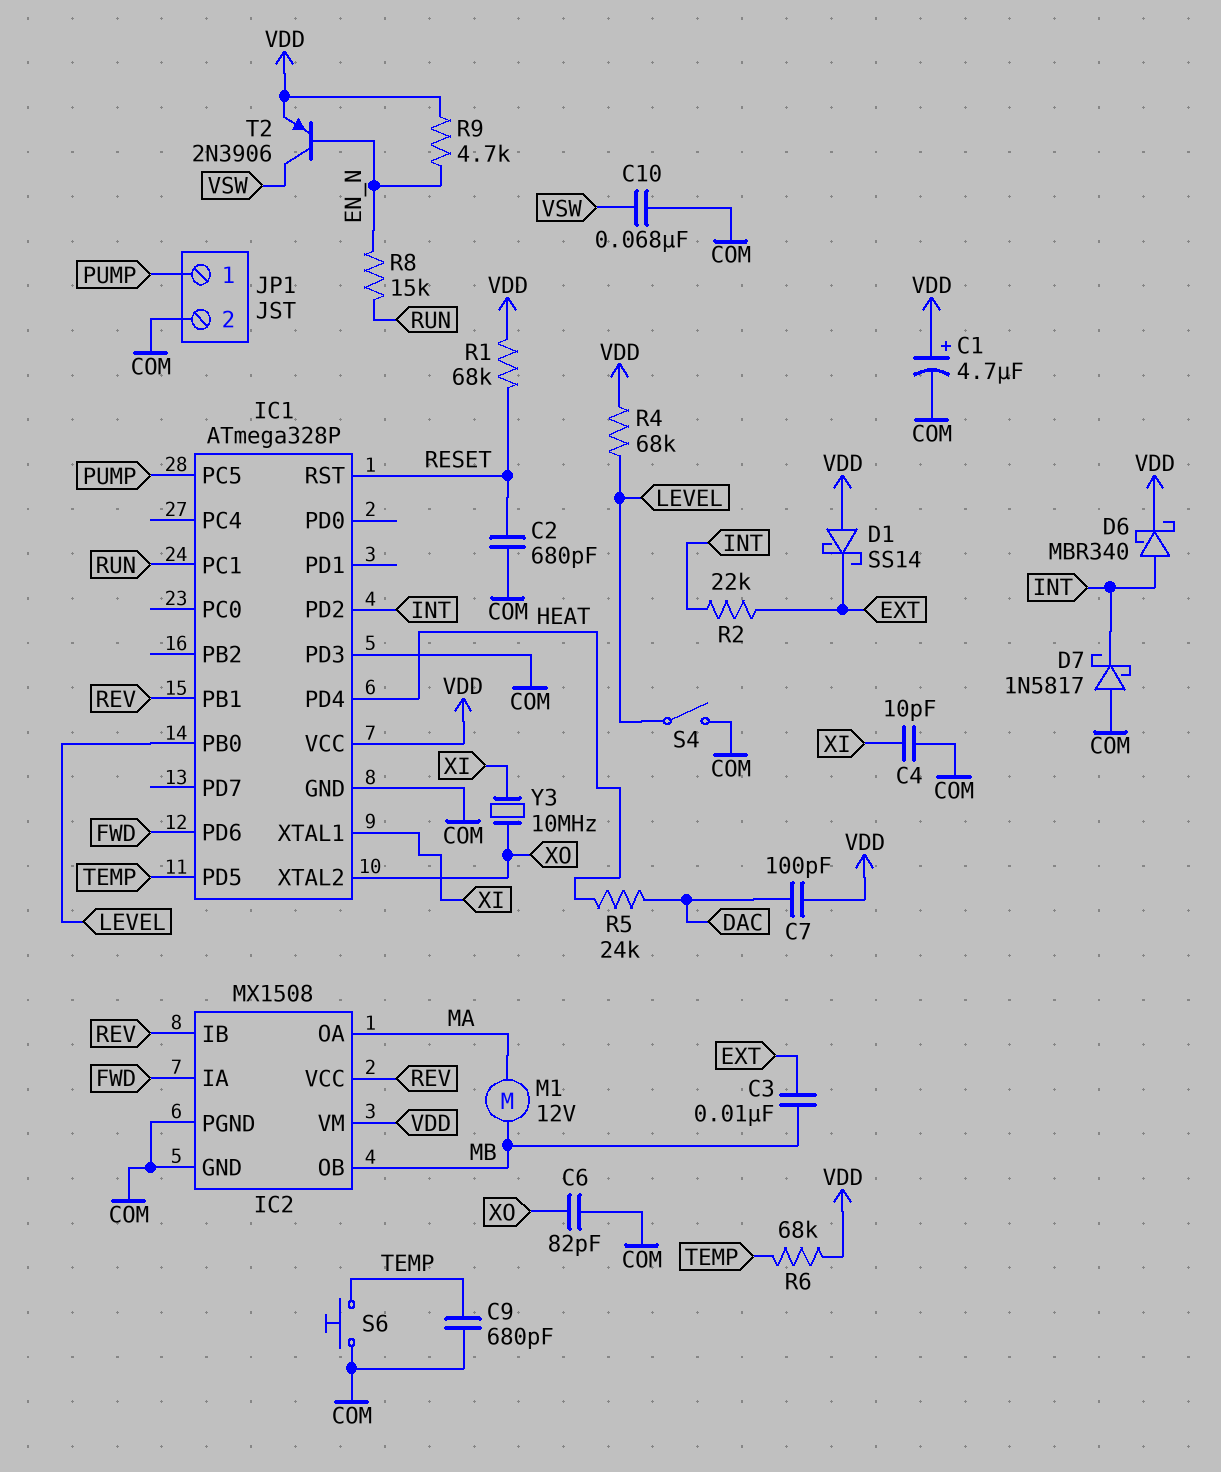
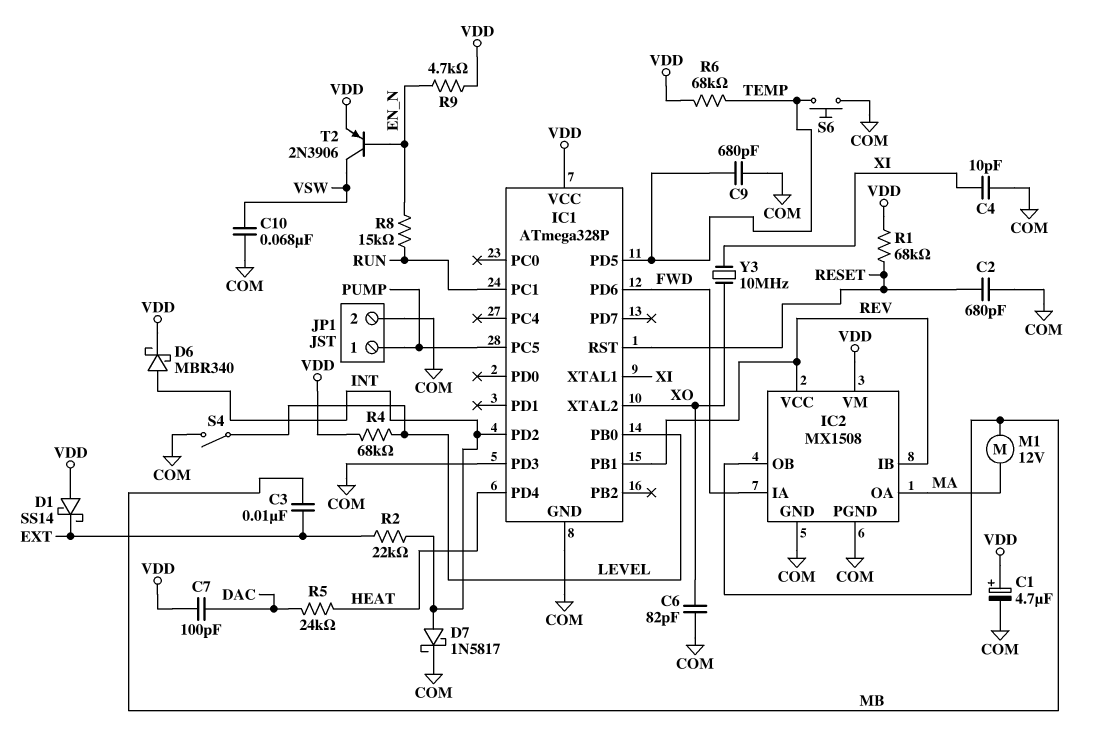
D7: schottky 1N5817 (A COM, K INT) -> schottky 1N5817 (A INT, K COM)

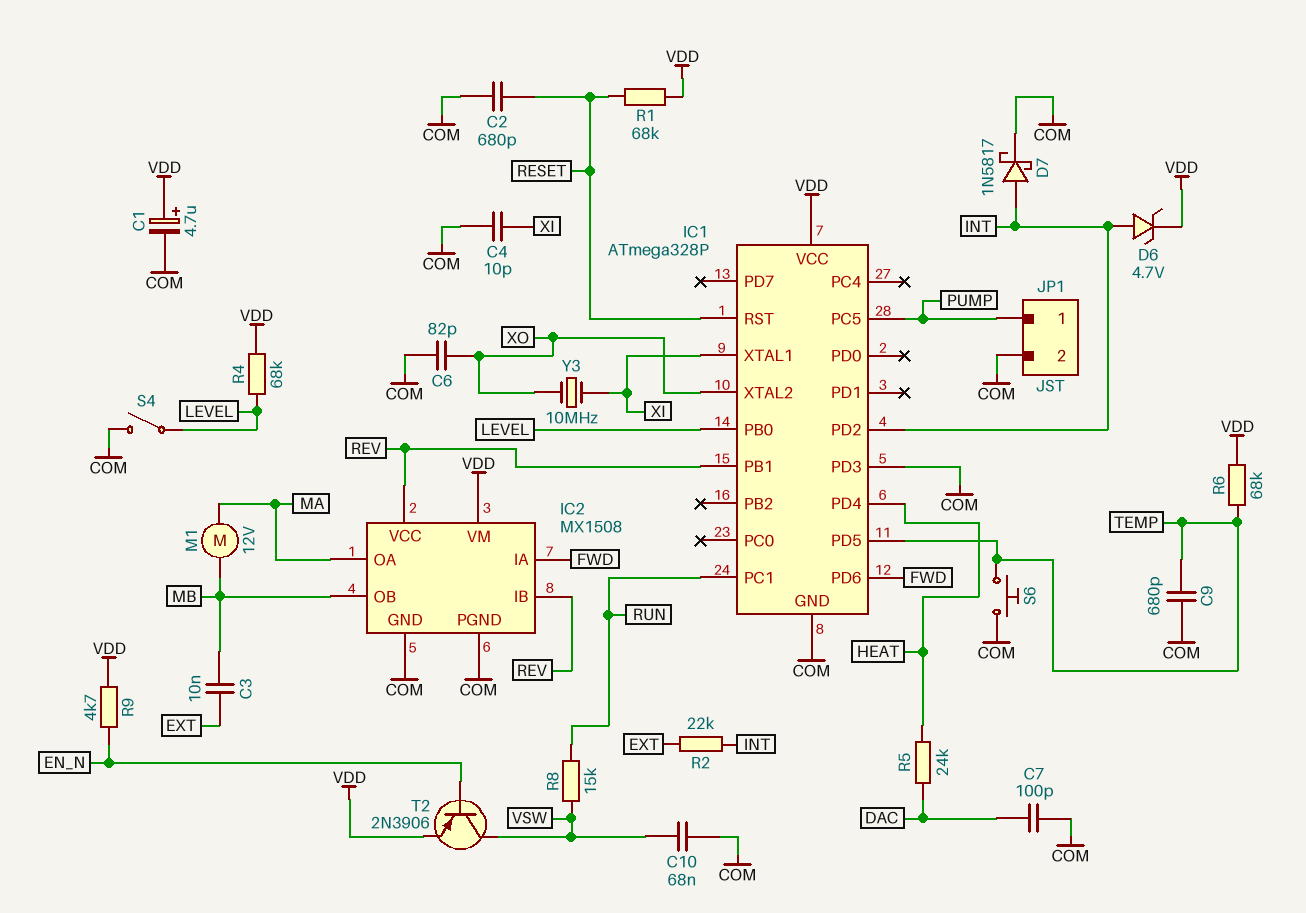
C7: 100pF (DAC, VDD) -> 100pF (COM, DAC)
D1: schottky SS14 (A VDD, K EXT) -> none
D6: schottky MBR340 (A INT, K VDD) -> zener 4.7V (A INT, K VDD)
R8: 15k (EN_N, RUN) -> 15k (RUN, VSW)

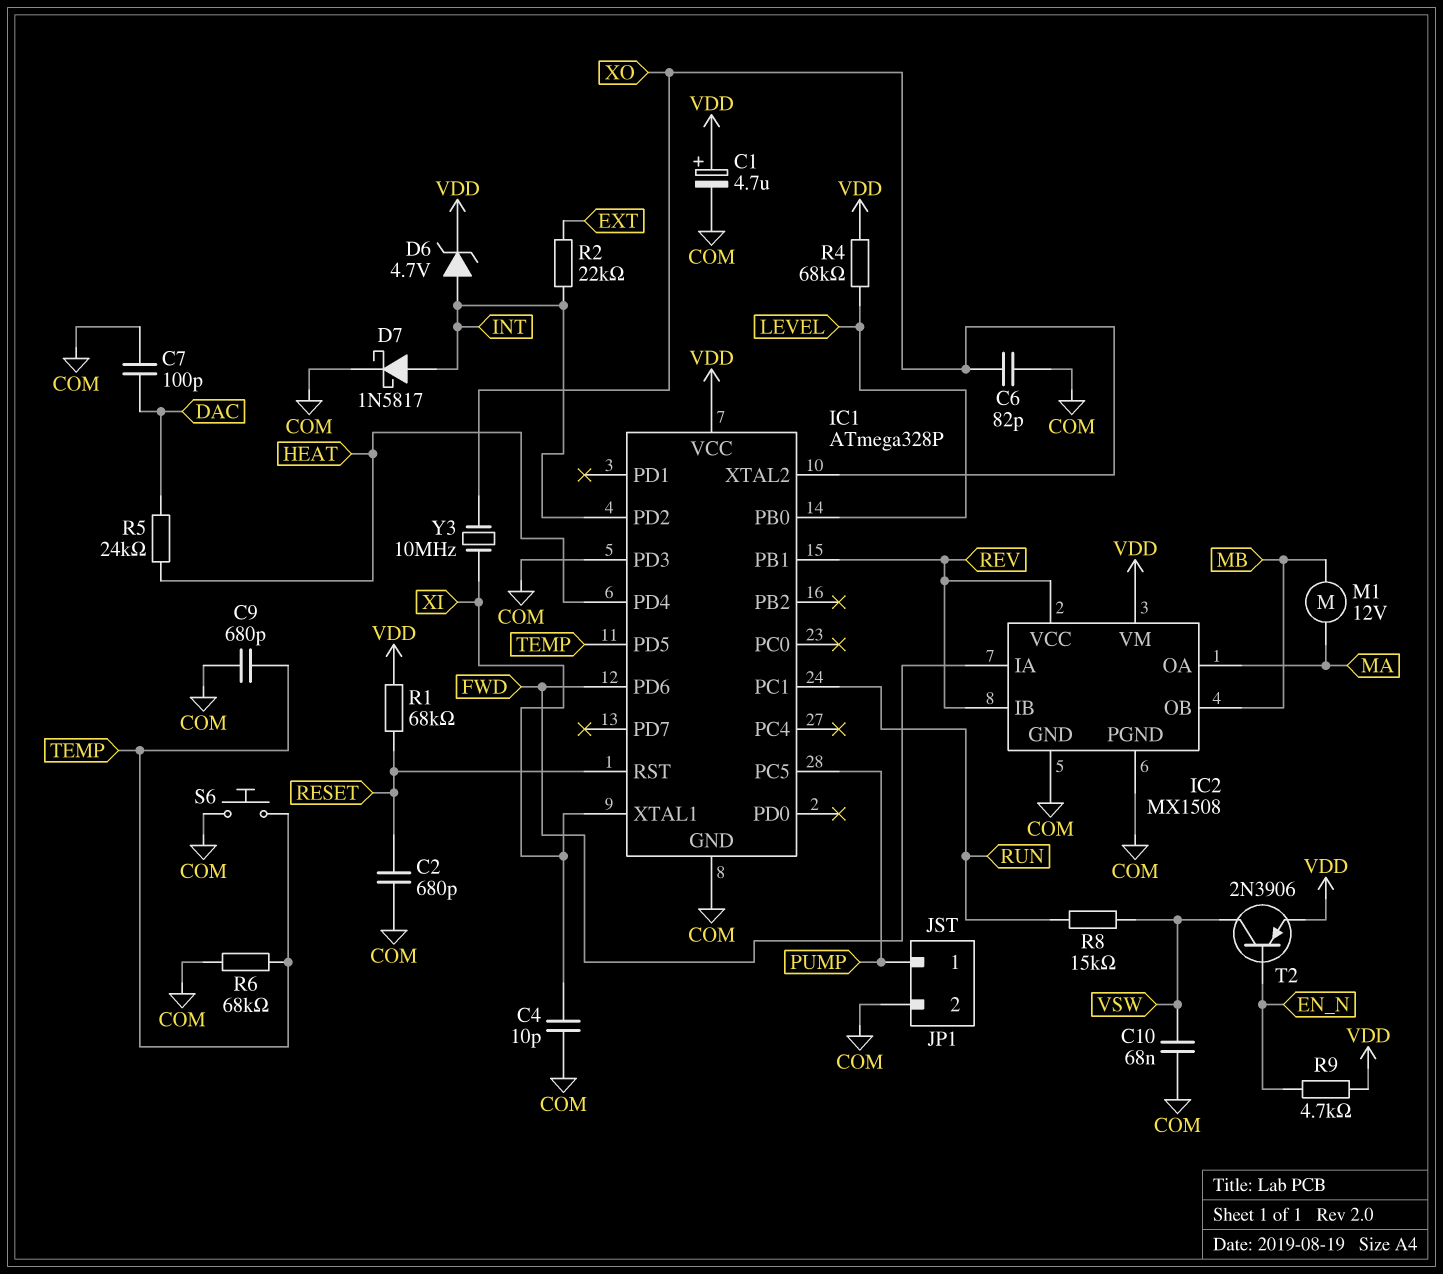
C3: 10nF (EXT, MB) -> none
R6: 68k (TEMP, VDD) -> 68k (COM, TEMP)
S4: switch (COM, LEVEL) -> none

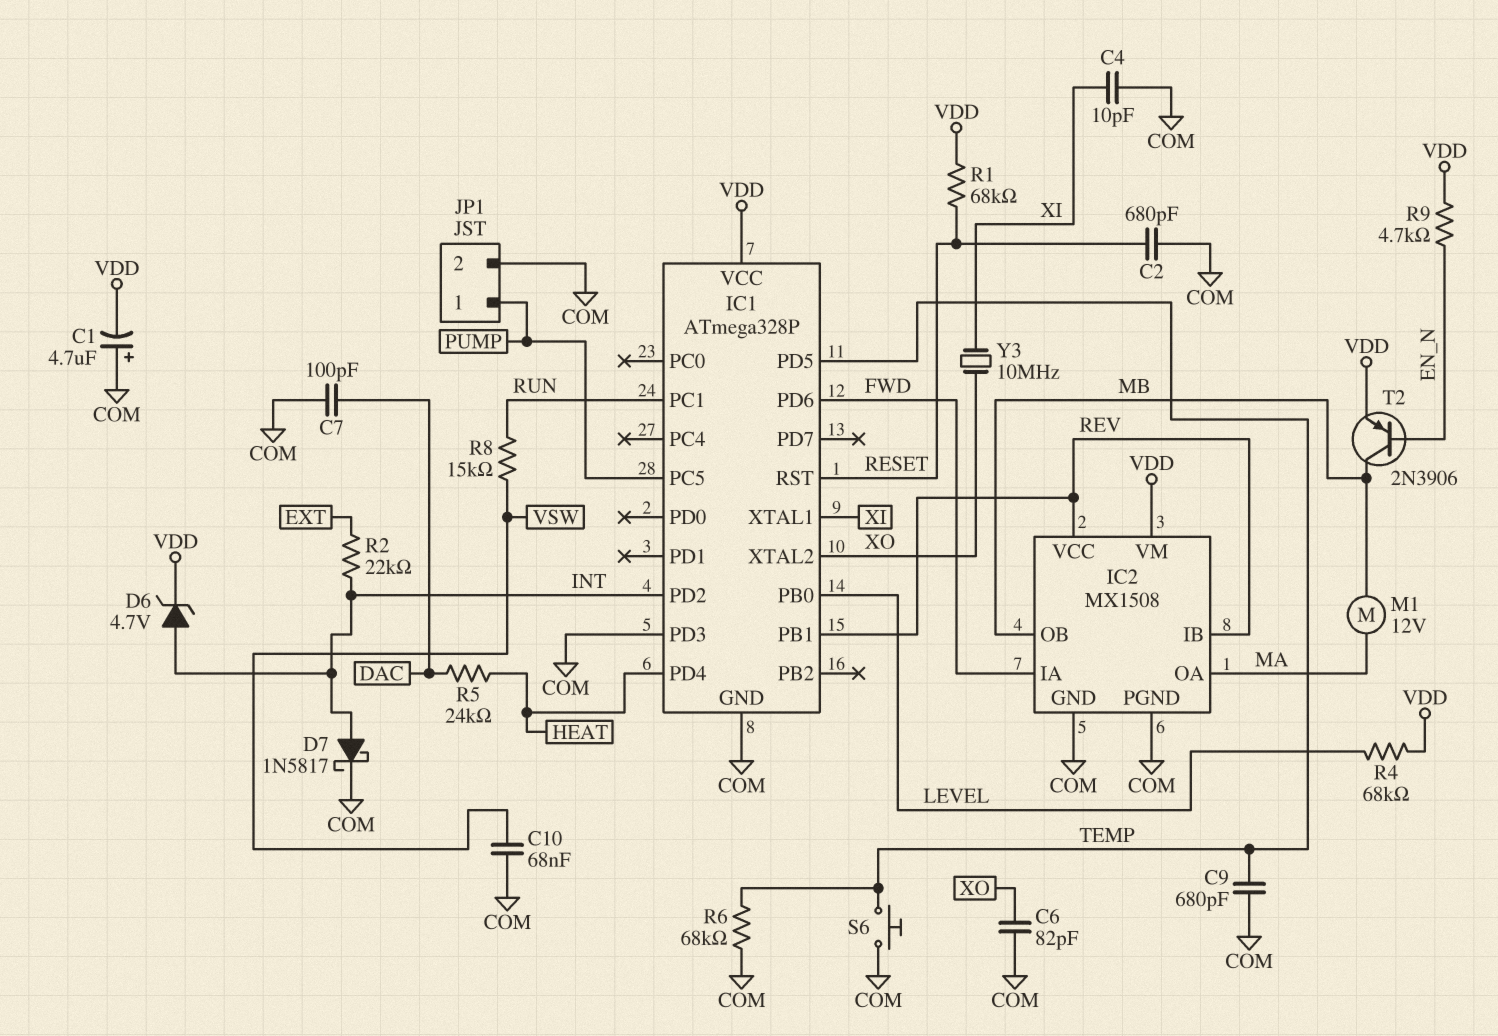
C1: 4.7uF (plus VDD, minus COM) -> 4.7uF (plus COM, minus VDD)
T2: PNP 2N3906 (B EN_N, C VSW, E VDD) -> PNP 2N3906 (B EN_N, C MB, E VDD)

